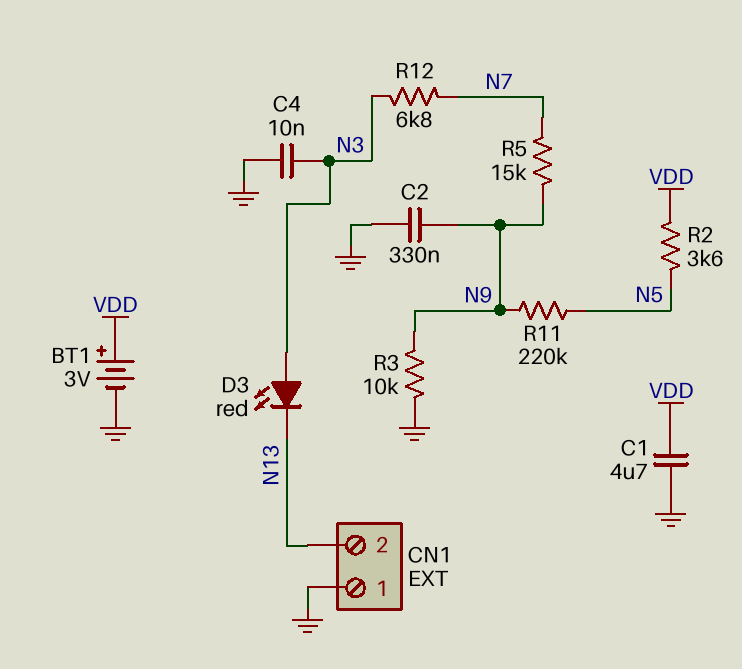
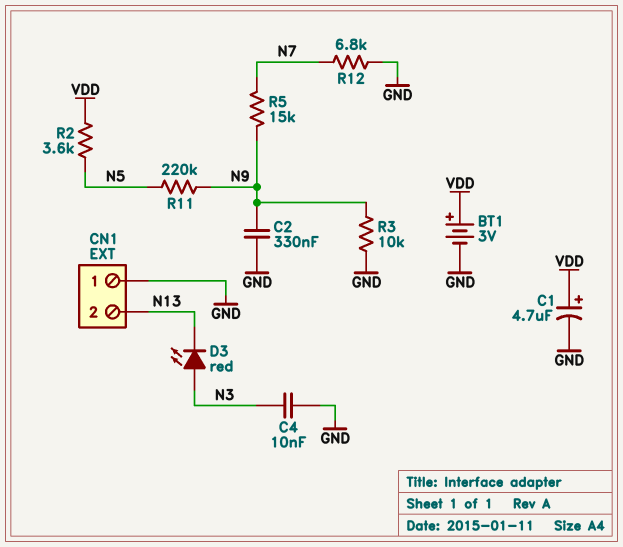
C1: 4.7uF (GND, VDD) -> 4.7uF (plus VDD, minus GND)
R12: 6.8k (N3, N7) -> 6.8k (GND, N7)

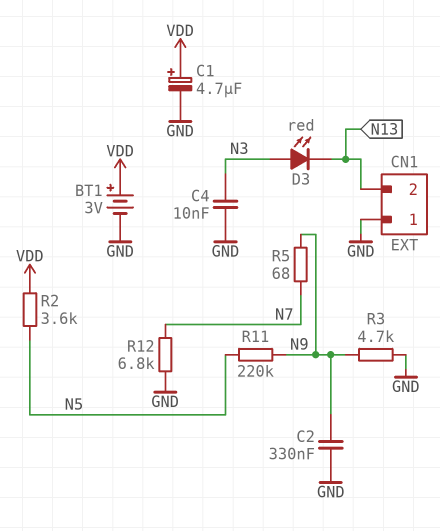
R3: 10k (GND, N9) -> 4.7k (GND, N9)
R5: 15k (N7, N9) -> 68 (N7, N9)

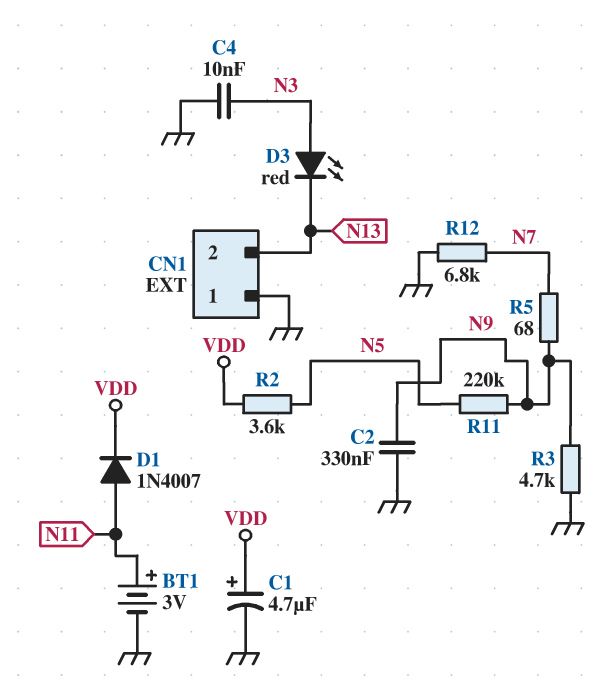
BT1: 3V (plus VDD, minus GND) -> 3V (plus N11, minus GND)
D1: none -> diode 1N4007 (A N11, K VDD)

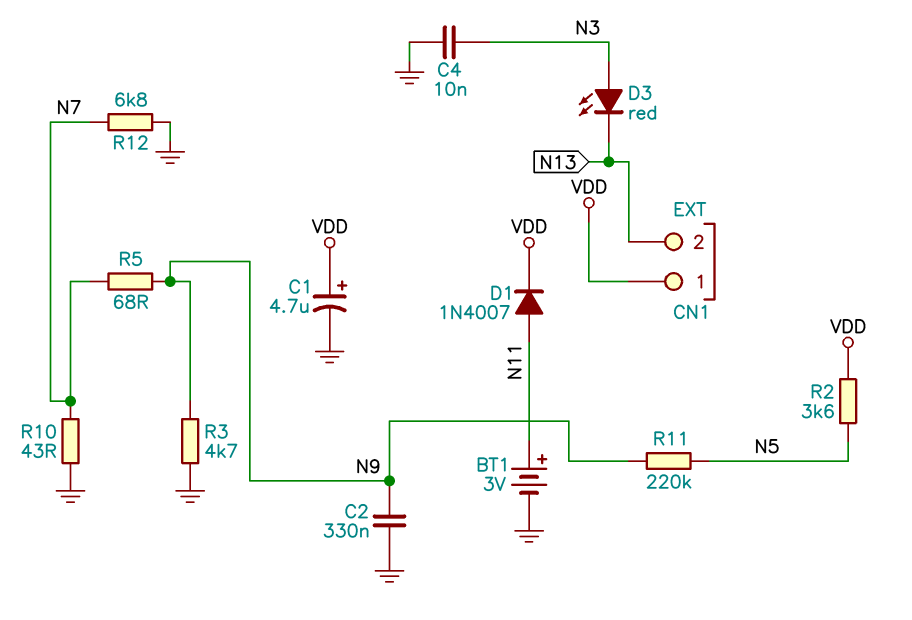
CN1 pin 1: GND -> VDD
R10: none -> 43 (GND, N7)

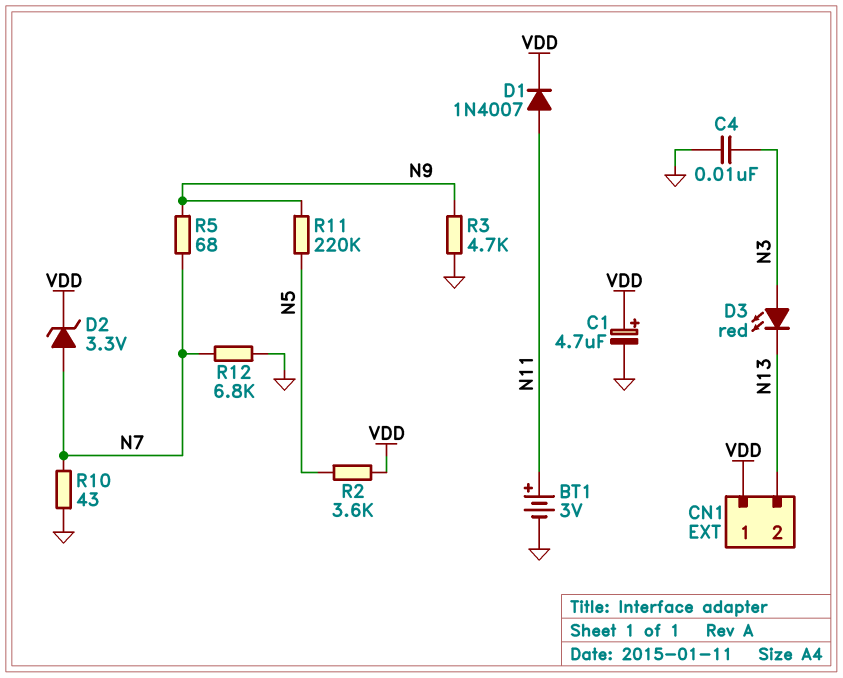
C2: 330nF (GND, N9) -> none
D2: none -> zener 3.3V (A N7, K VDD)

